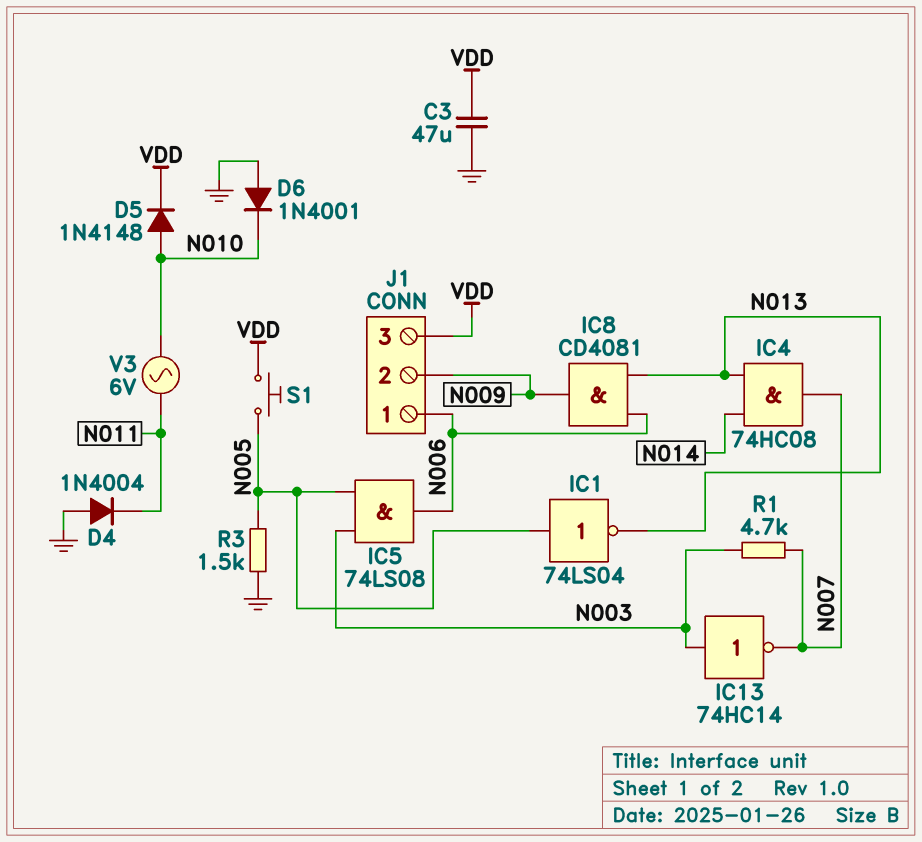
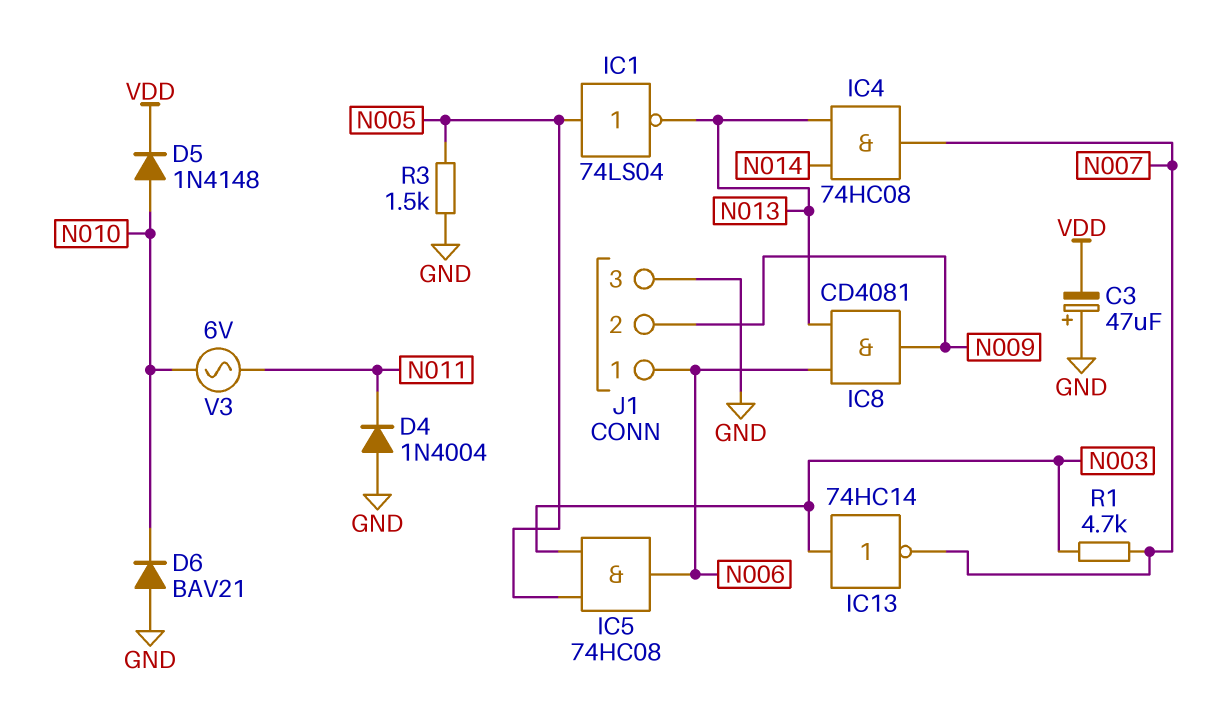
C3: 47uF (GND, VDD) -> 47uF (plus GND, minus VDD)
D6: diode 1N4001 (A GND, K N010) -> diode BAV21 (A GND, K N010)
IC5: AND 74LS08 (in N003, in N005, out N006) -> AND 74HC08 (in N003, in N005, out N006)
J1 pin 3: VDD -> GND
S1: button (N005, VDD) -> none

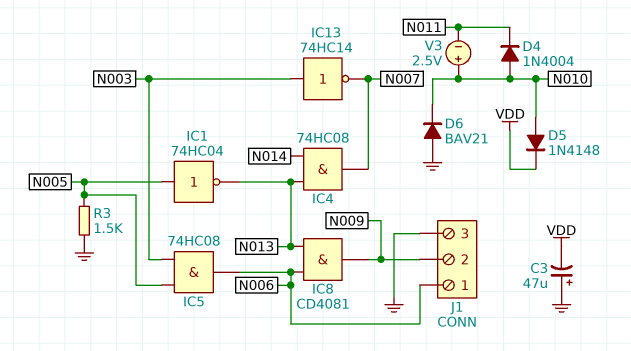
D4: diode 1N4004 (A GND, K N011) -> diode 1N4004 (A N010, K N011)
IC1: NOT 74LS04 (in N005, out N013) -> NOT 74HC04 (in N005, out N013)
R1: 4.7k (N003, N007) -> none
V3: AC 6V (N010, N011) -> 2.5V (plus N010, minus N011)

